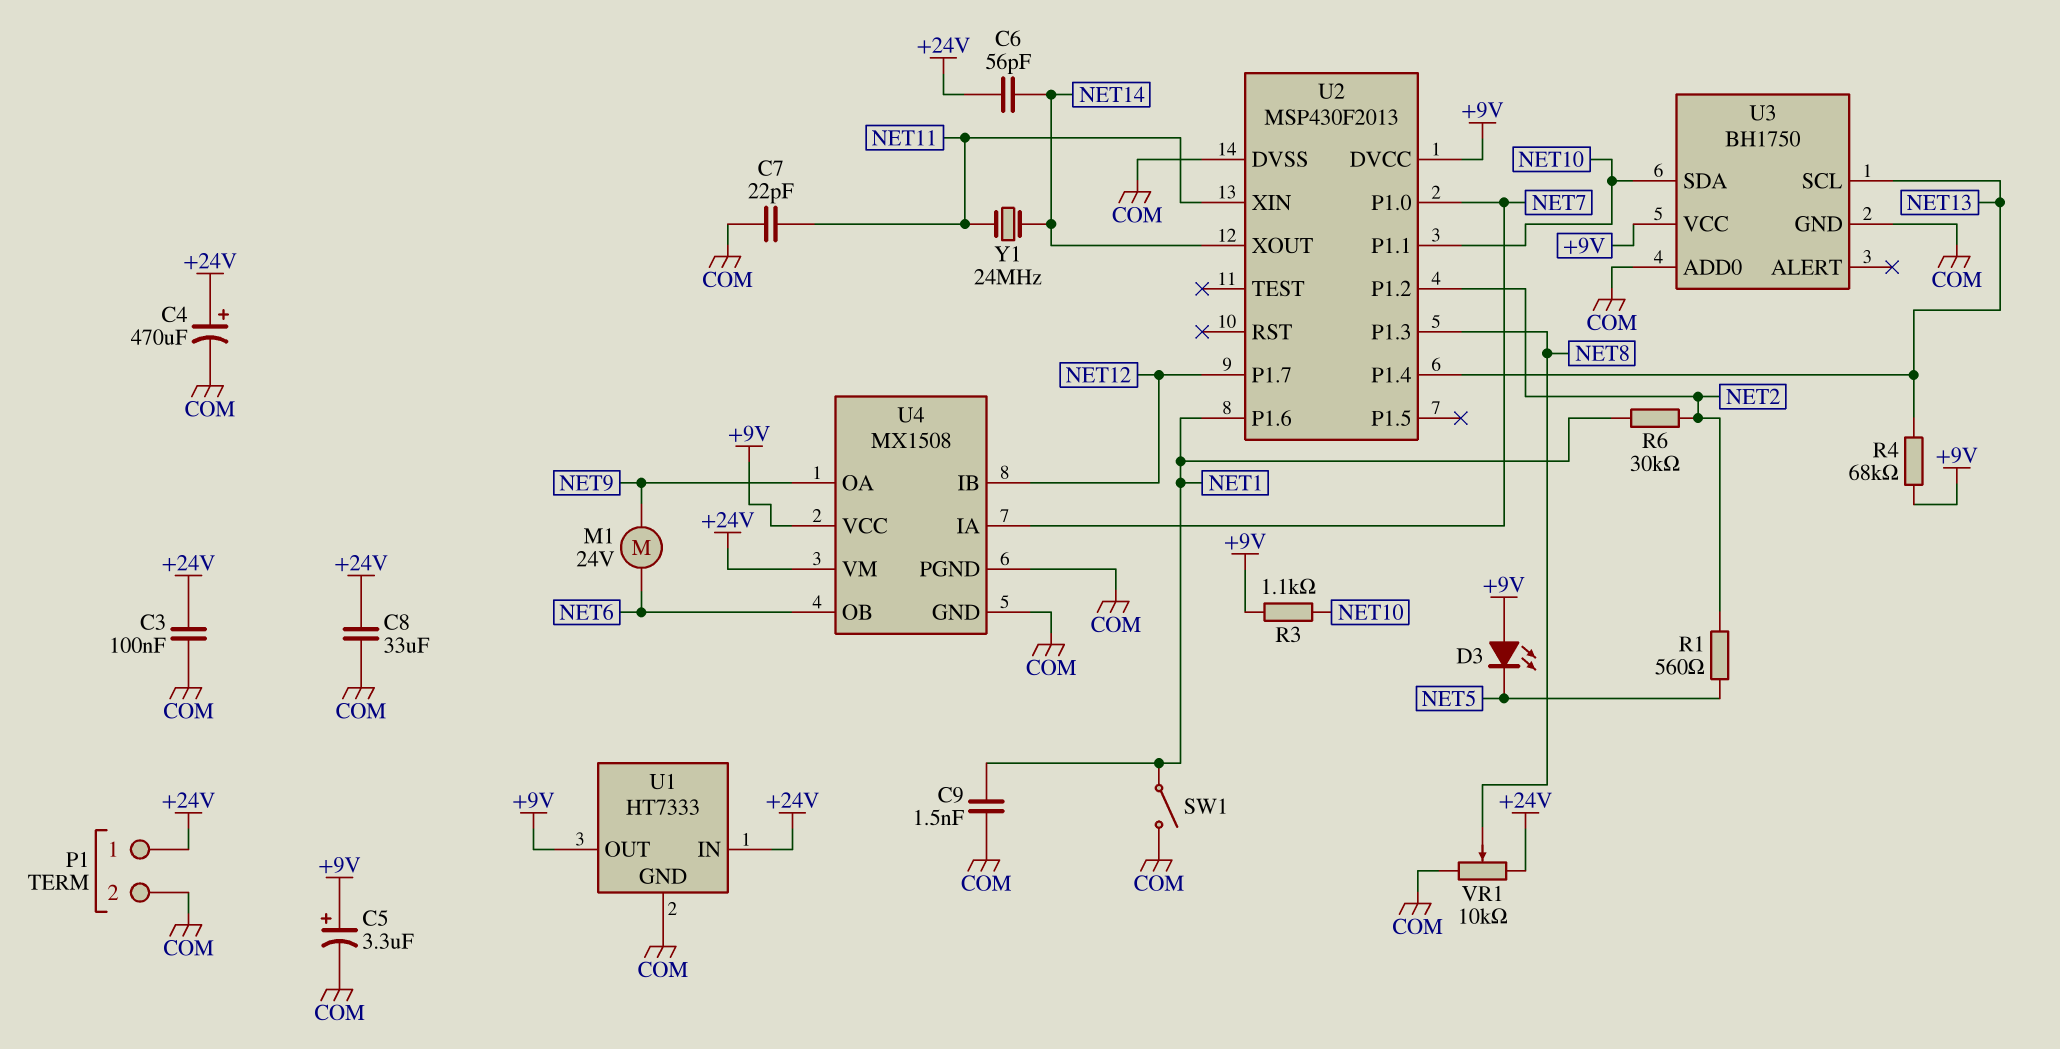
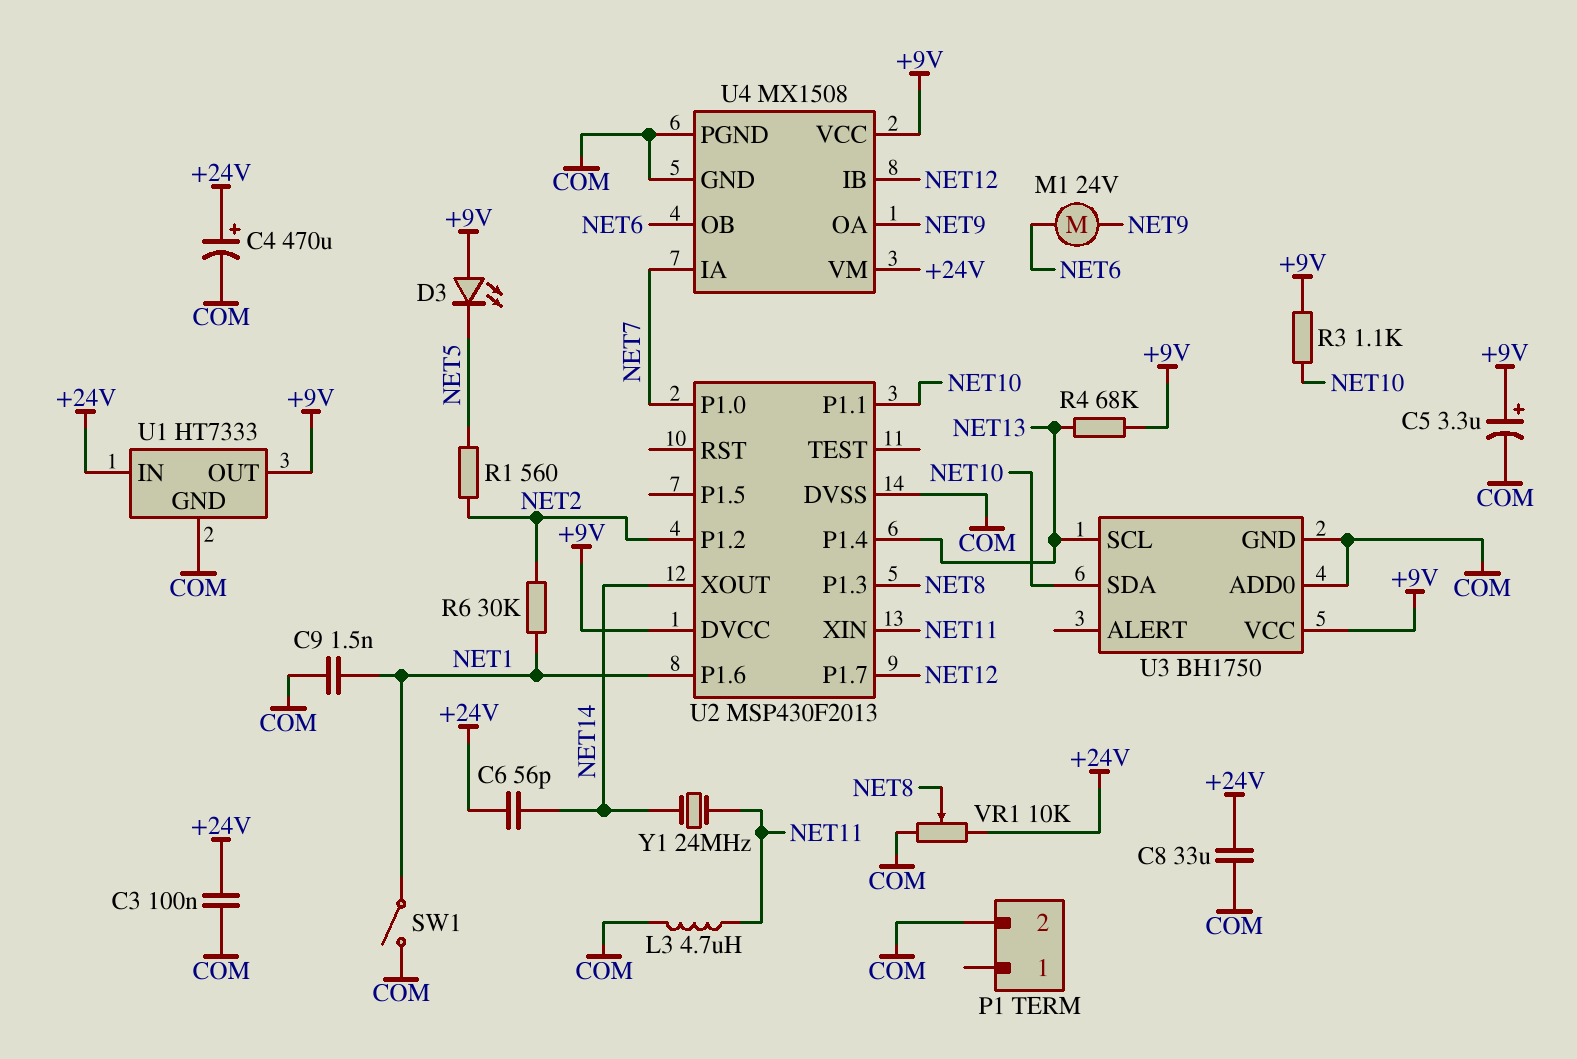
C7: 22pF (COM, NET11) -> none
L3: none -> 4.7uH (COM, NET11)
P1 pin 1: +24V -> none

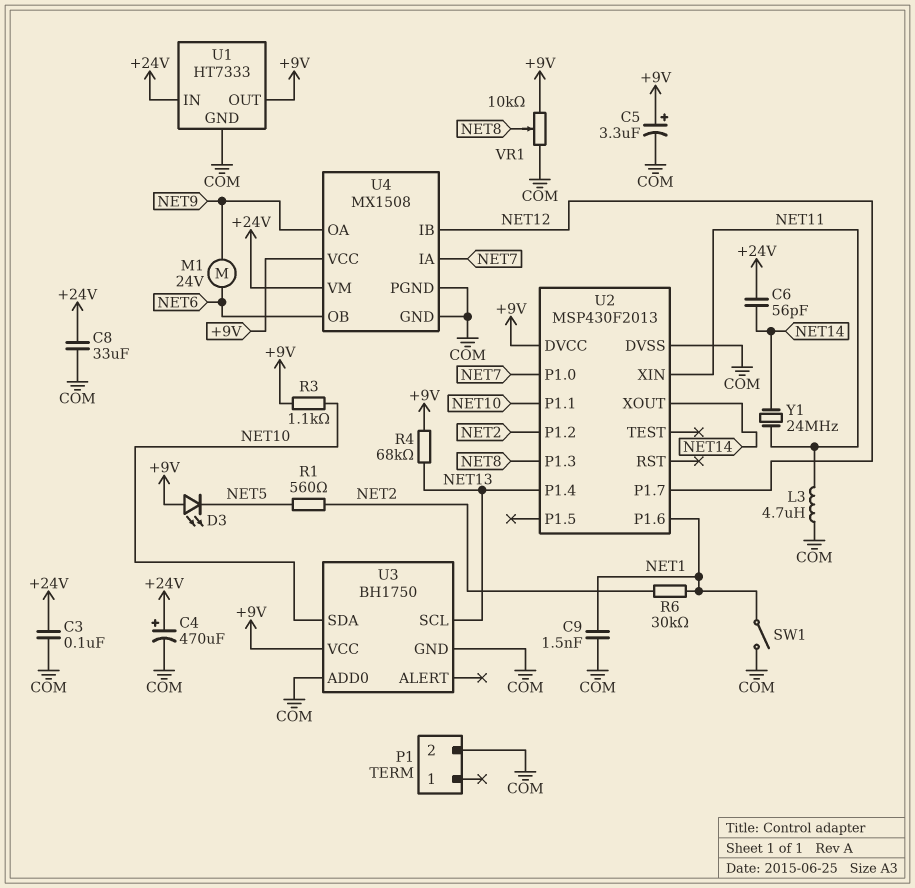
VR1: 10k (+24V, COM, wiper NET8) -> 10k (+9V, COM, wiper NET8)

